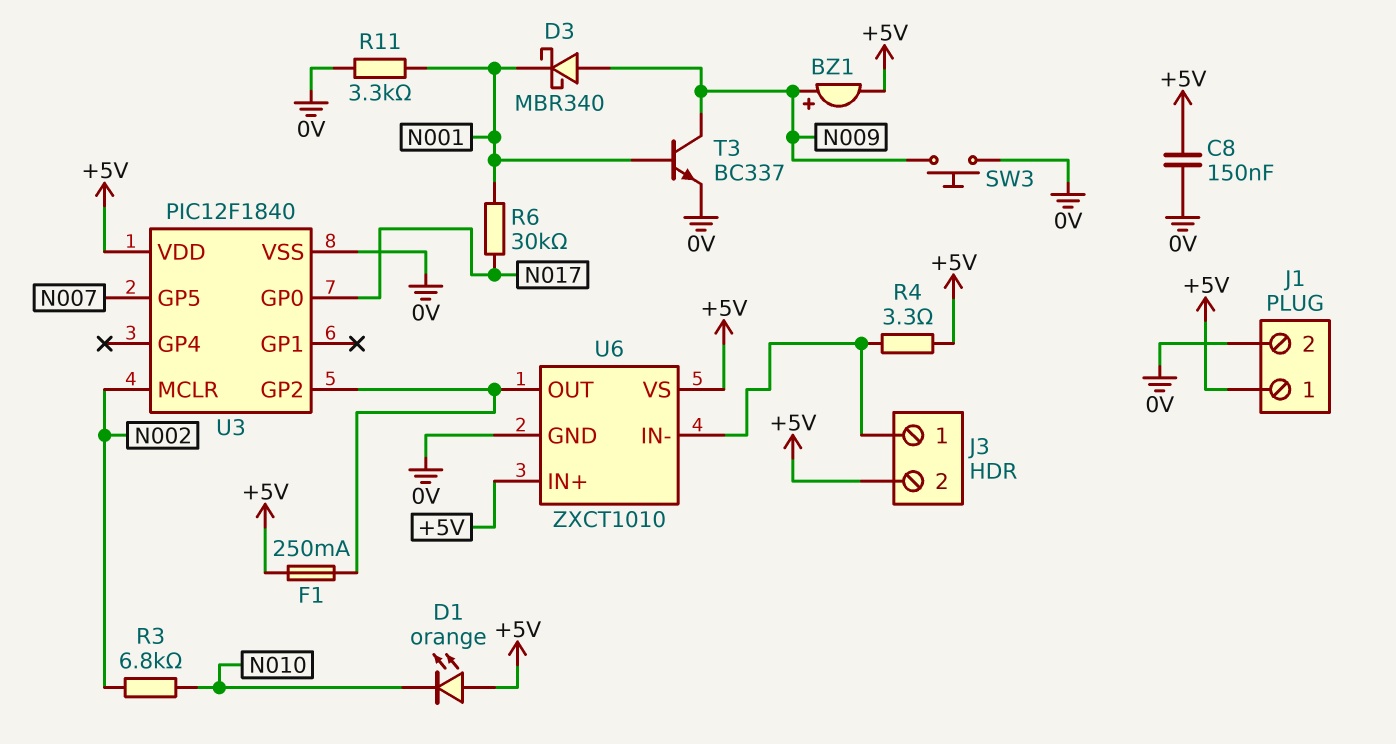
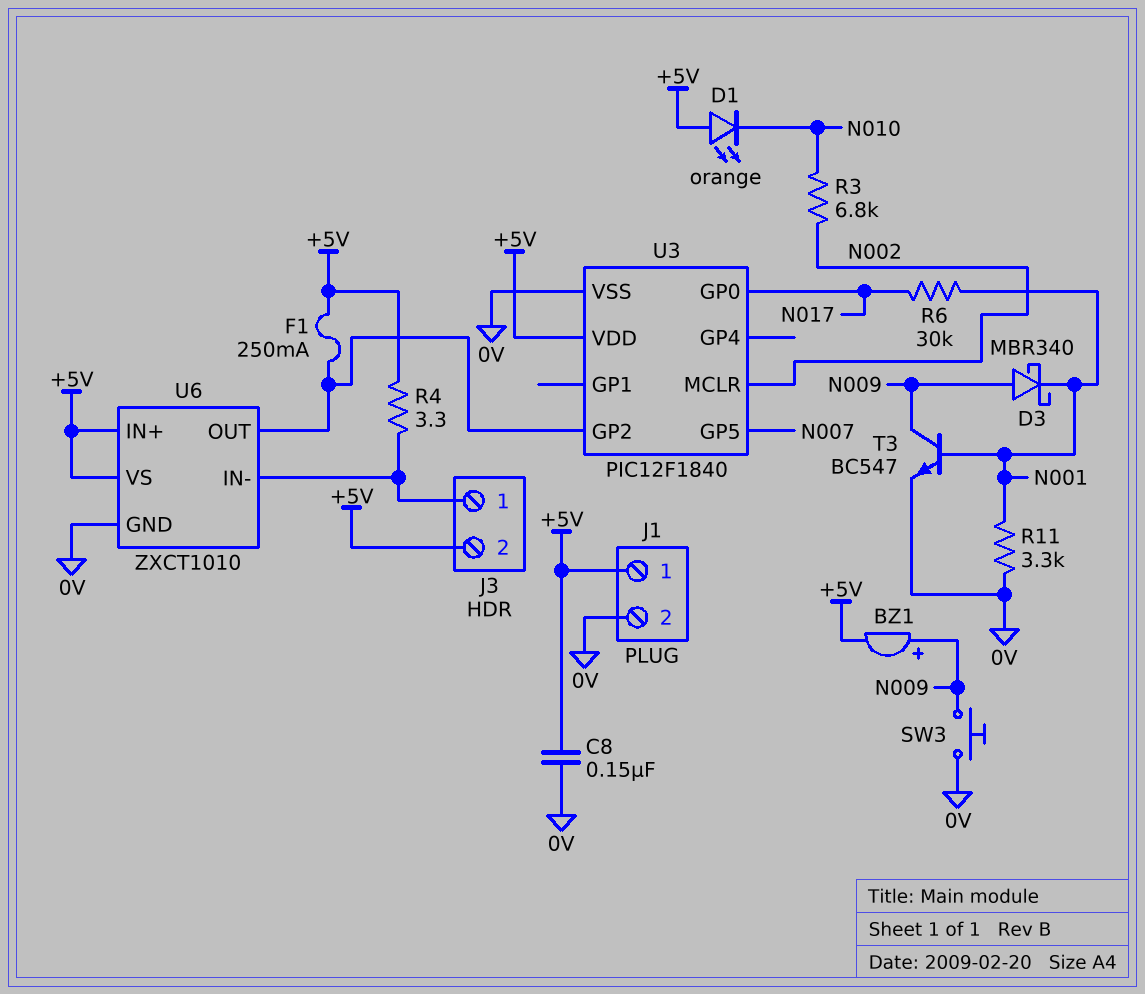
T3: NPN BC337 (B N001, C N009, E 0V) -> NPN BC547 (B N001, C N009, E 0V)

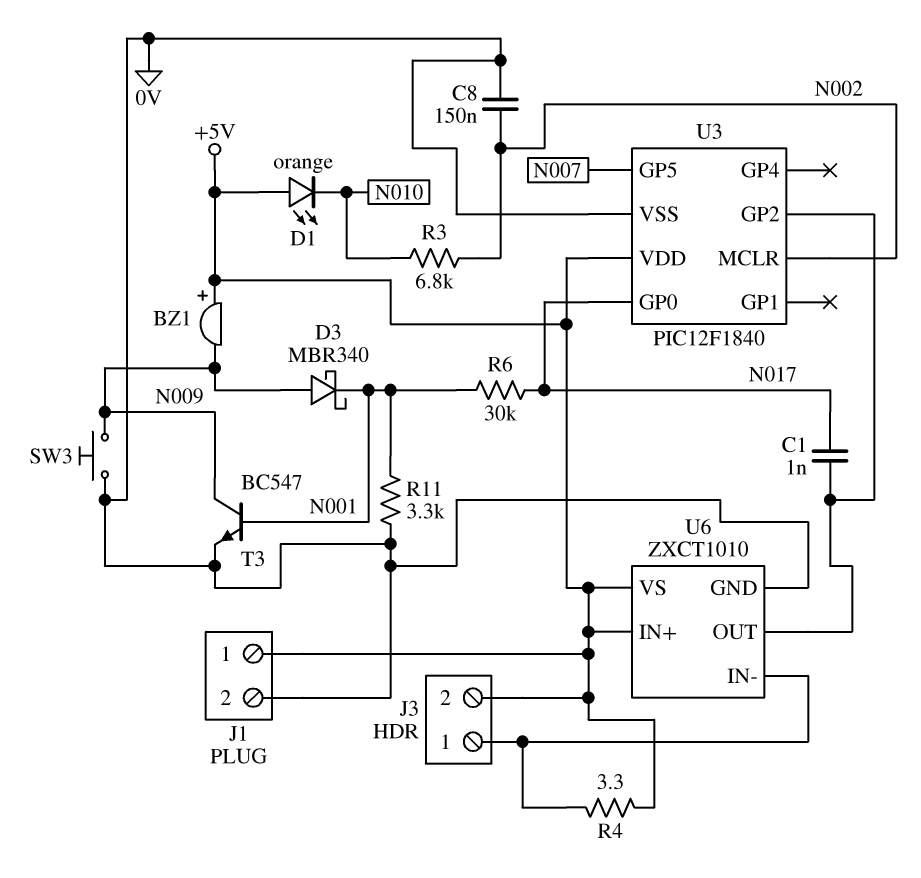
BZ1: buzzer (plus N009, minus +5V) -> buzzer (plus +5V, minus N009)
C1: none -> 1nF (N017, U3/GP2)
C8: 150nF (+5V, 0V) -> 150nF (0V, N002)
F1: 250mA (+5V, U3/GP2) -> none

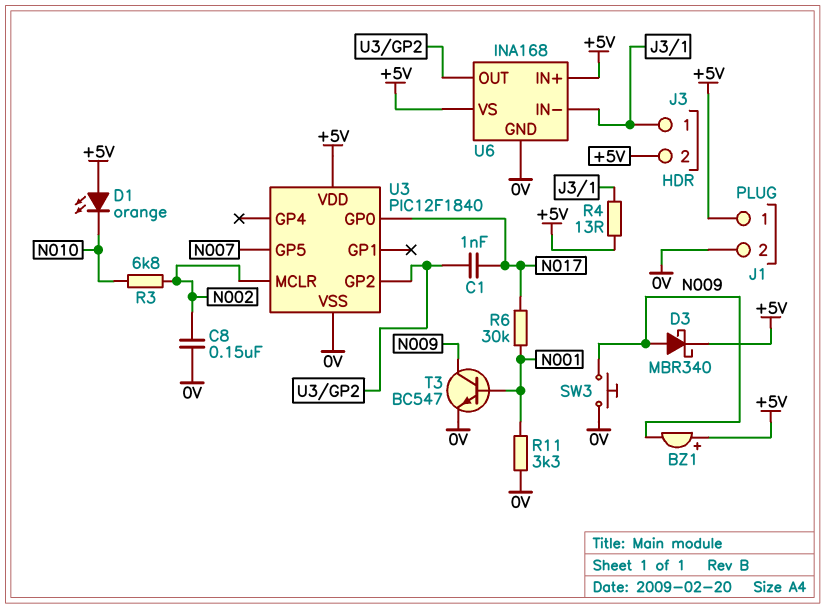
D3: schottky MBR340 (A N009, K N001) -> schottky MBR340 (A N009, K +5V)
R4: 3.3 (+5V, J3/1) -> 13 (+5V, J3/1)
U6: ZXCT1010 -> INA168

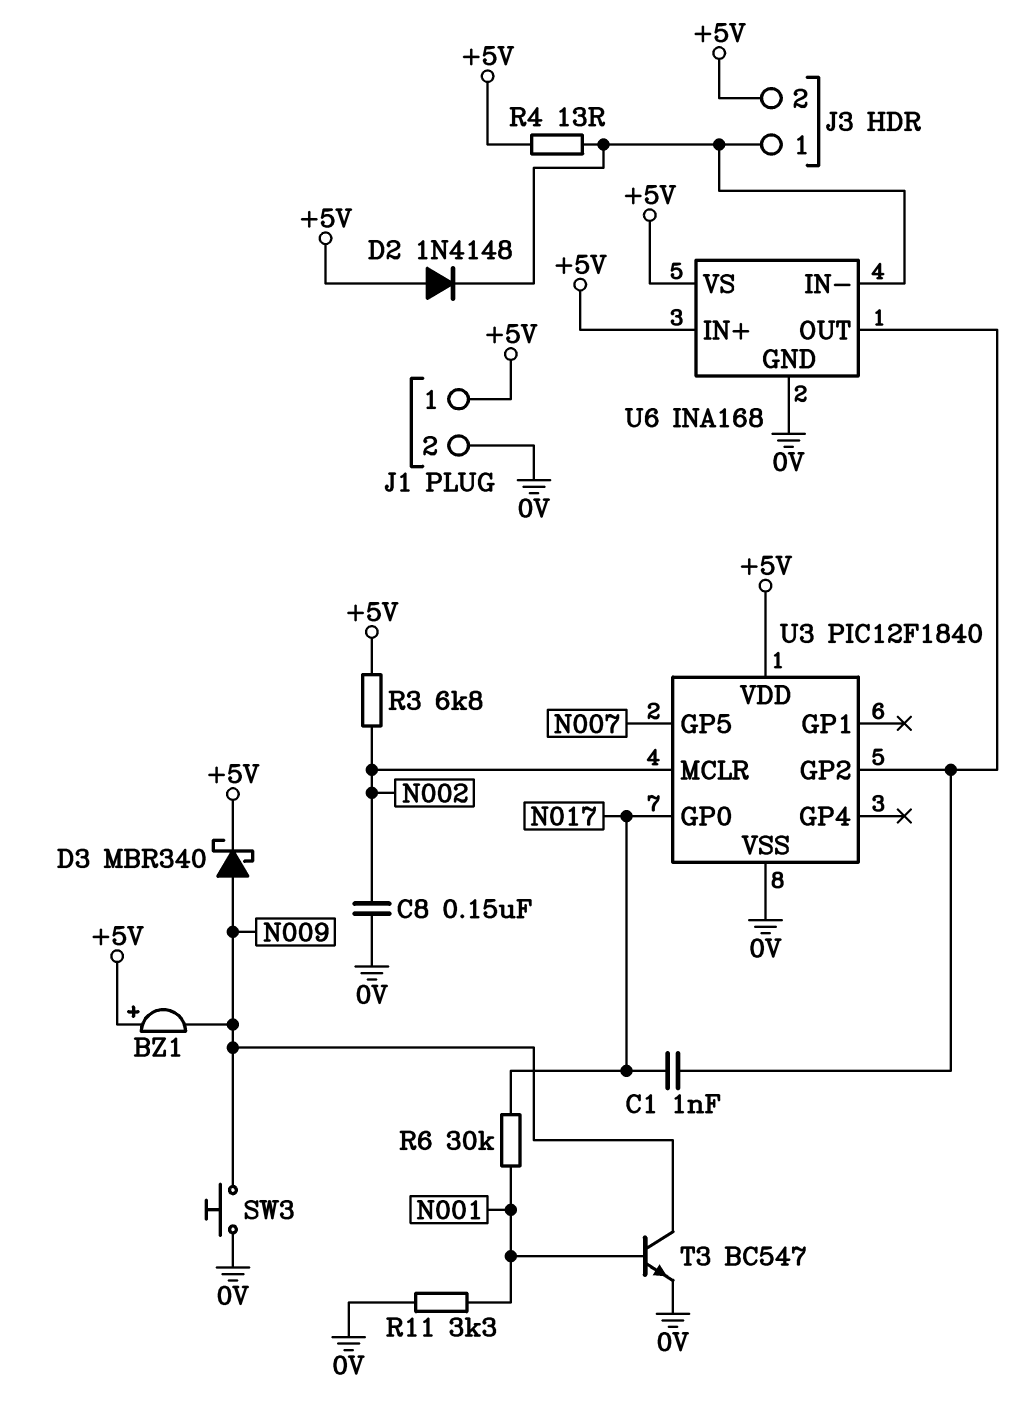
D1: LED orange (A +5V, K N010) -> none
D2: none -> diode 1N4148 (A +5V, K J3/1)
R3: 6.8k (N002, N010) -> 6.8k (+5V, N002)

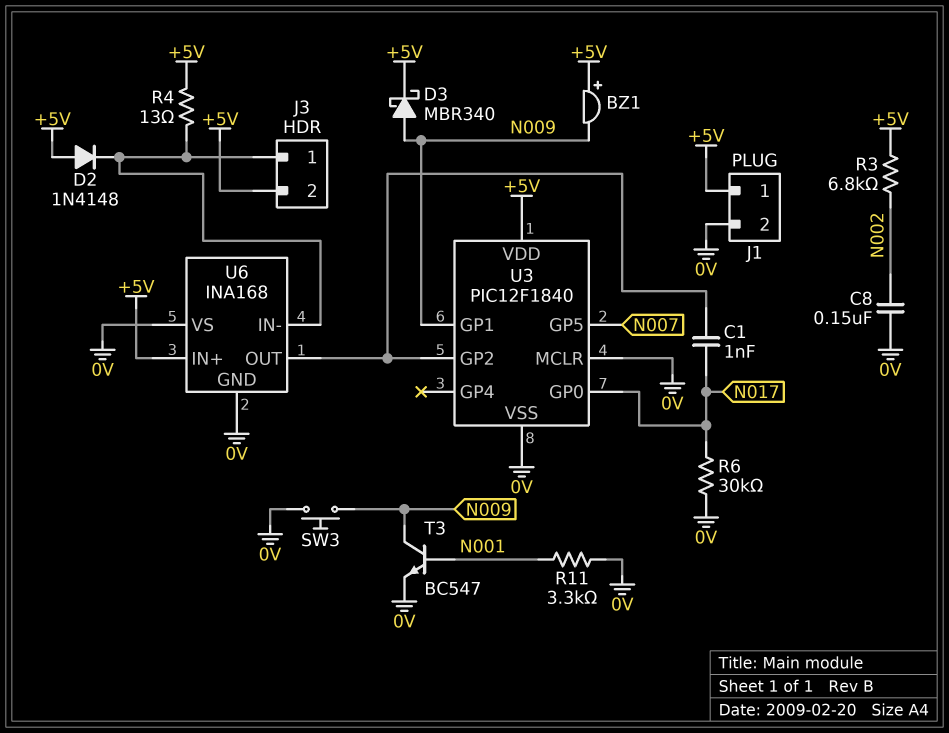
R6: 30k (N001, N017) -> 30k (0V, N017)
U3 pin GP1: none -> N009
U3 pin MCLR: N002 -> 0V
U6 pin VS: +5V -> 0V

